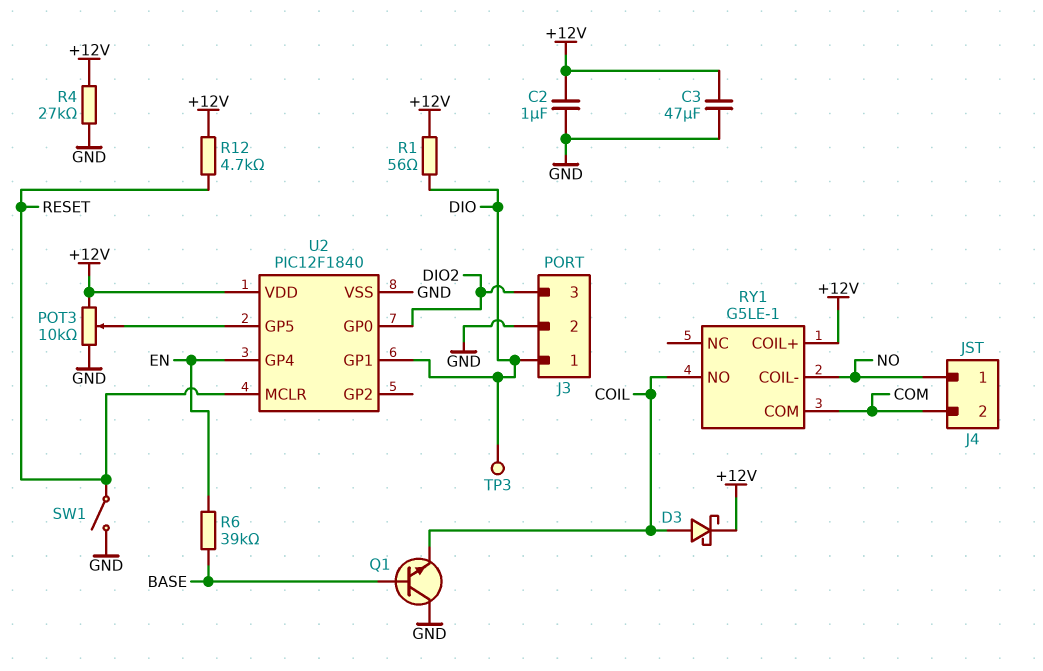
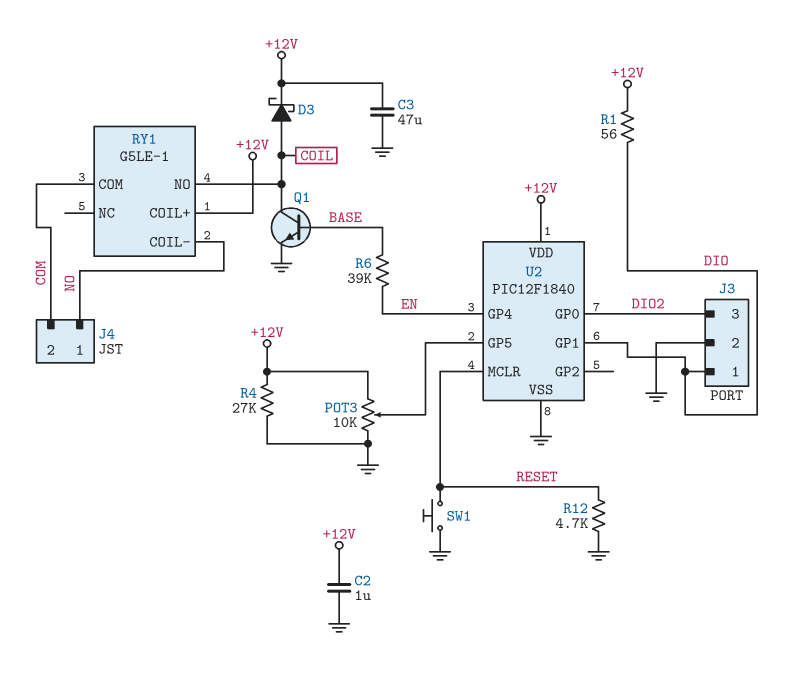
Q1: NPN (B BASE, C GND, E COIL) -> NPN (B BASE, C COIL, E GND)
R12: 4.7k (+12V, RESET) -> 4.7k (GND, RESET)
SW1: switch (GND, RESET) -> button (GND, RESET)
TP3: test point (DIO) -> none

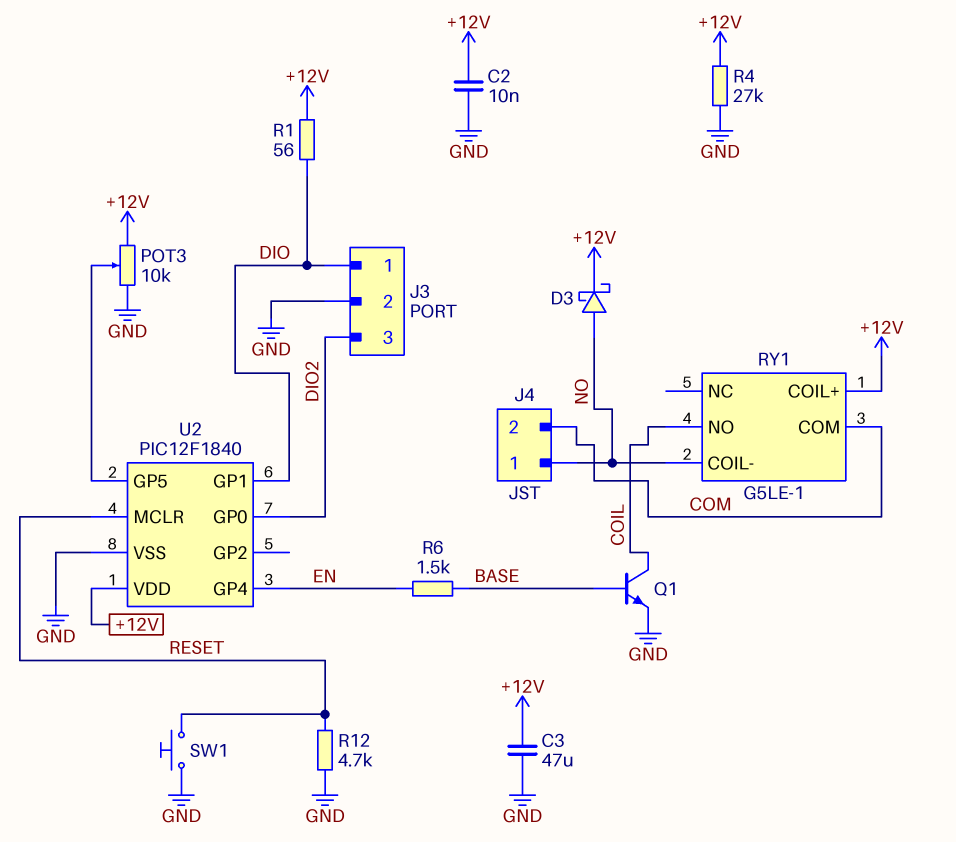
C2: 1uF (+12V, GND) -> 10nF (+12V, GND)
D3: schottky (A COIL, K +12V) -> schottky (A NO, K +12V)
R6: 39k (BASE, EN) -> 1.5k (BASE, EN)

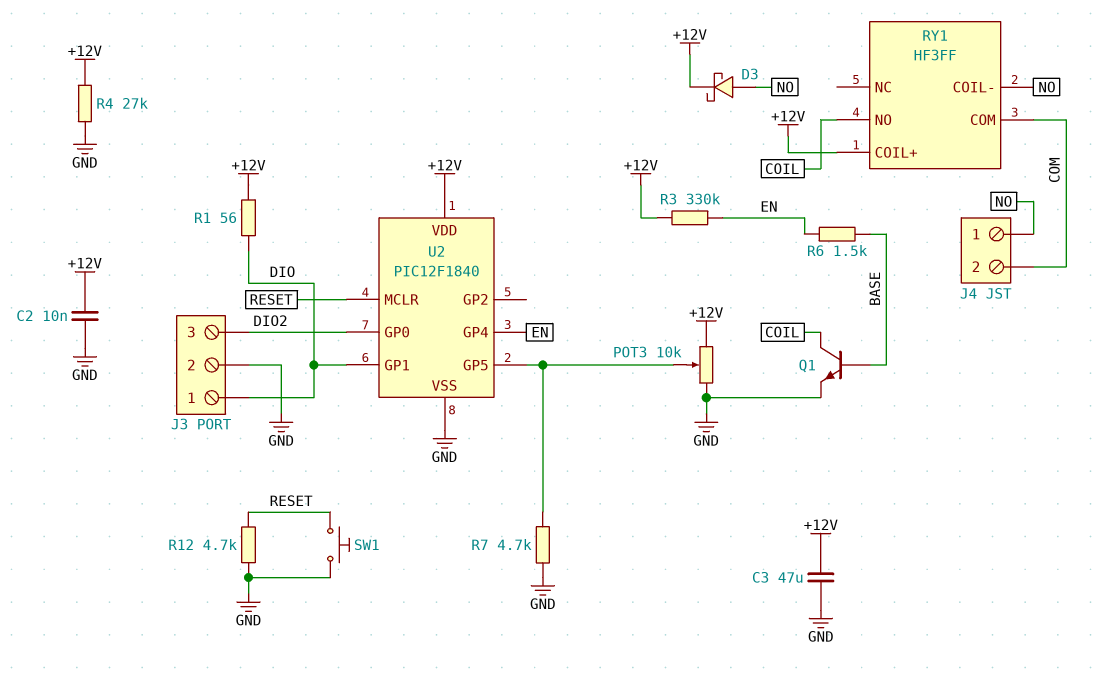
R3: none -> 330k (+12V, EN)
R7: none -> 4.7k (GND, U2/GP5)
RY1: G5LE-1 -> HF3FF

